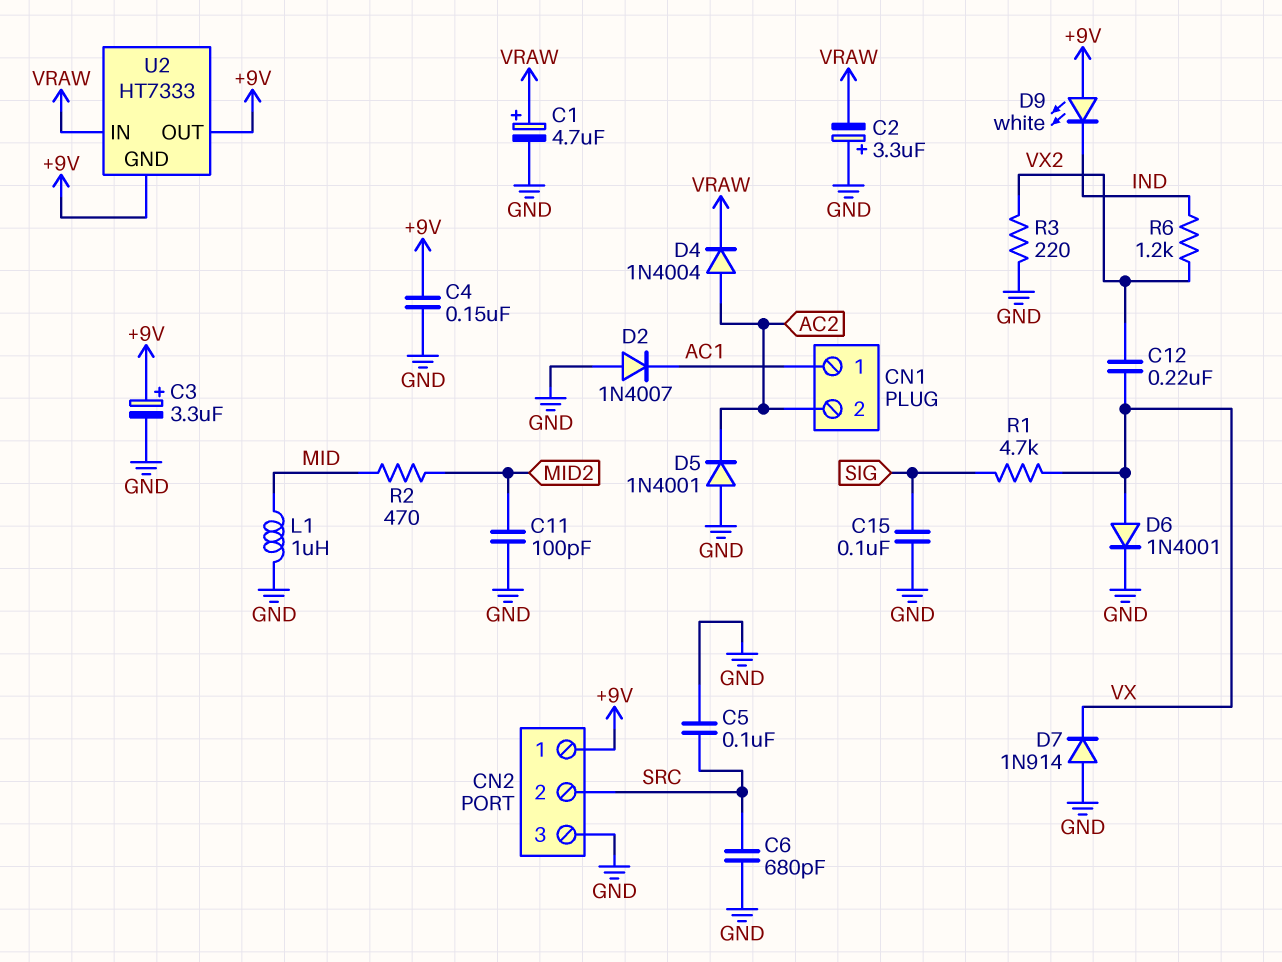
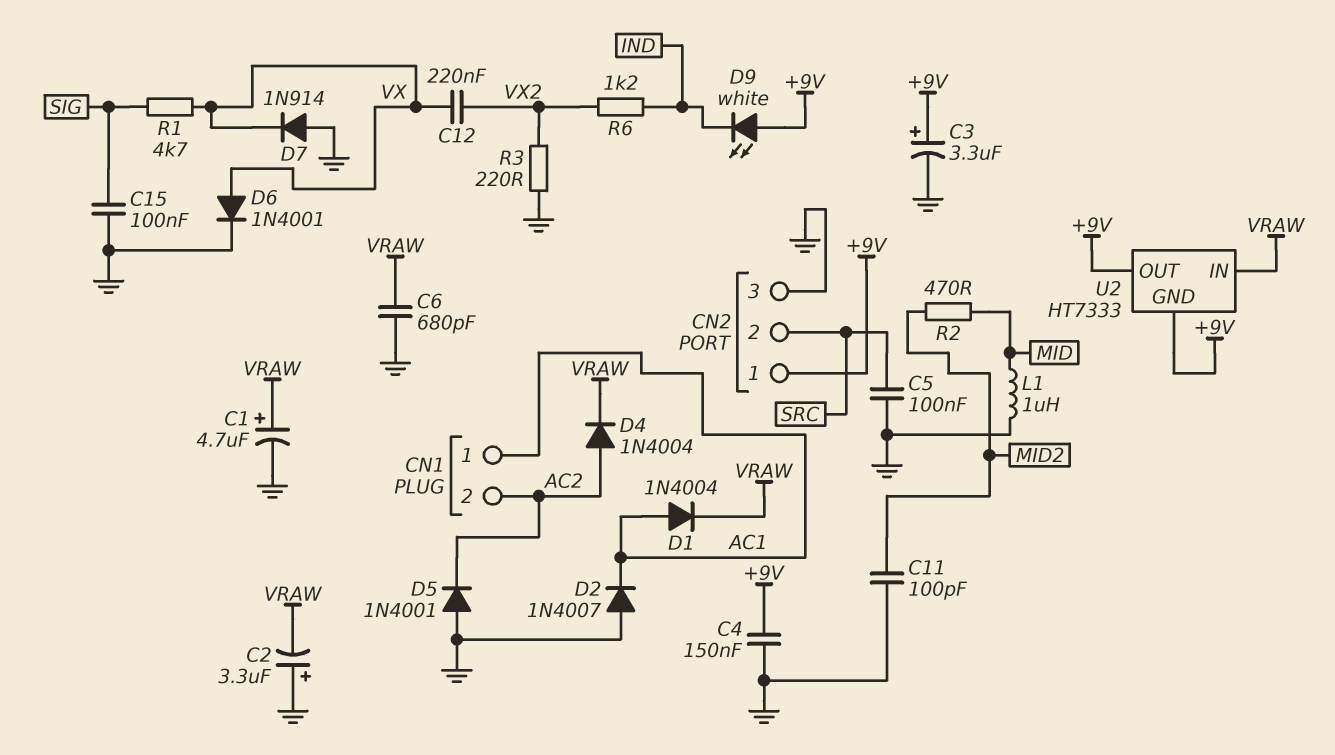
C6: 680pF (GND, SRC) -> 680pF (GND, VRAW)
D1: none -> diode 1N4004 (A AC1, K VRAW)

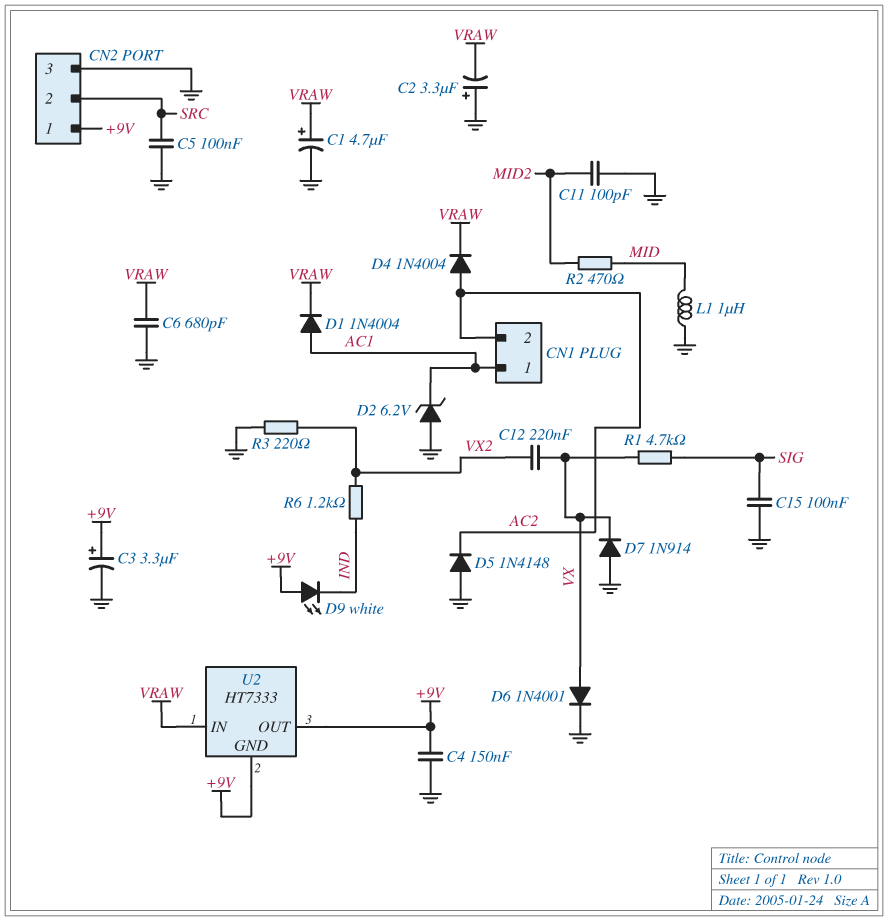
D2: diode 1N4007 (A GND, K AC1) -> zener 6.2V (A GND, K AC1)
D5: diode 1N4001 (A GND, K AC2) -> diode 1N4148 (A GND, K AC2)

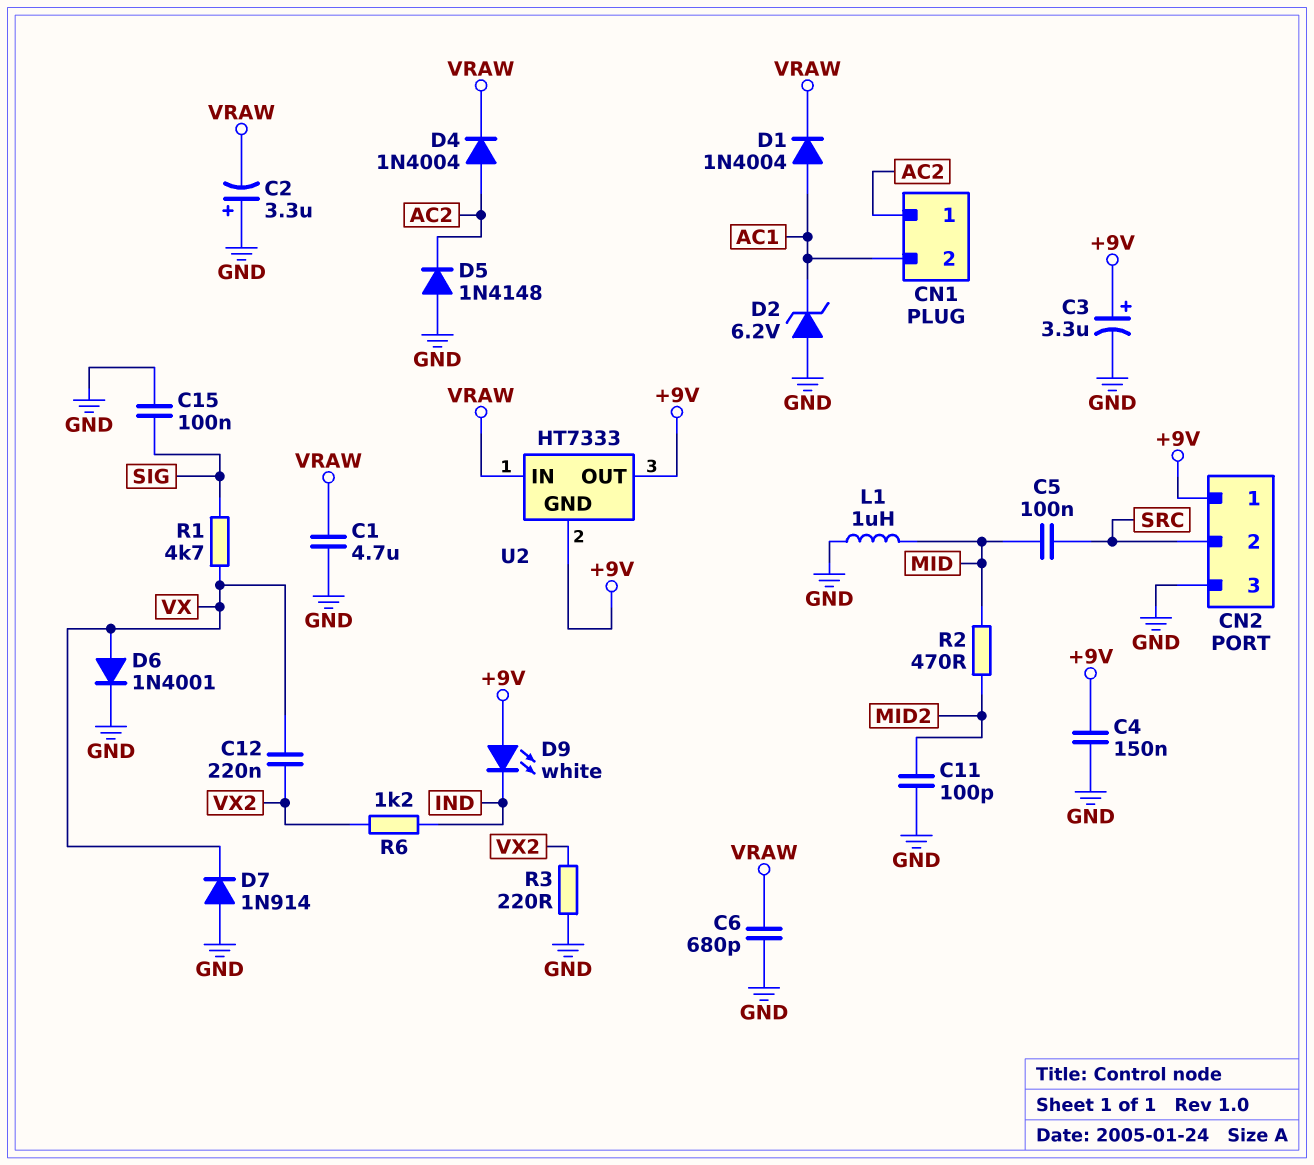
C1: 4.7uF (plus VRAW, minus GND) -> 4.7uF (GND, VRAW)
C5: 100nF (GND, SRC) -> 100nF (MID, SRC)
CN1 pin 1: AC1 -> AC2
CN1 pin 2: AC2 -> AC1

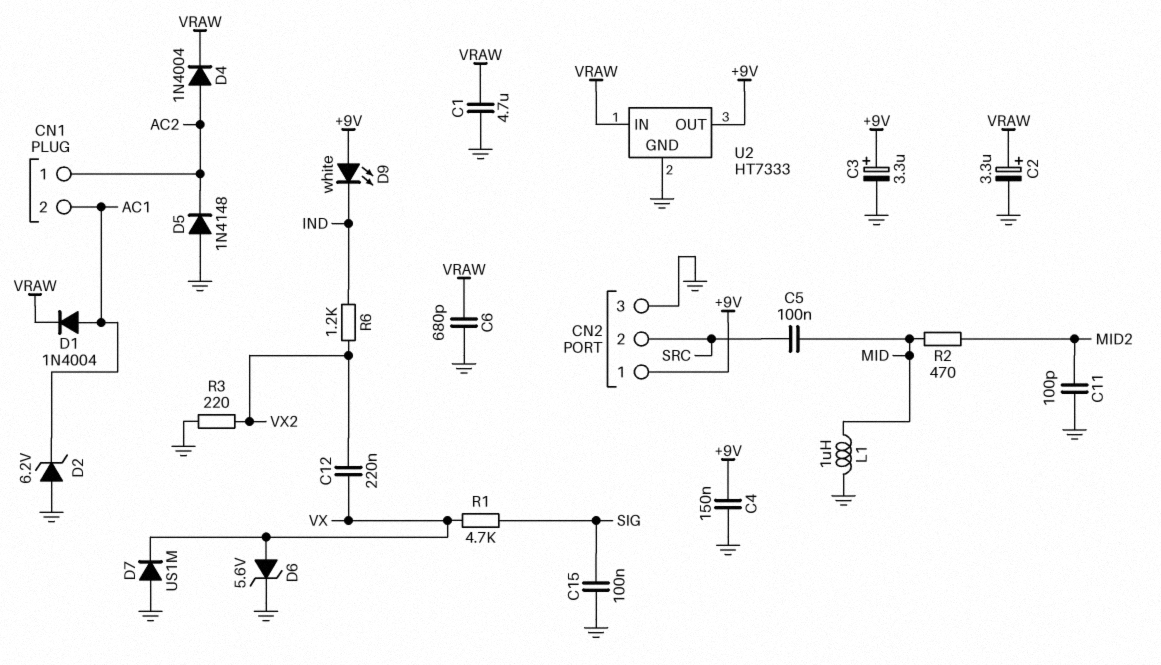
C2: 3.3uF (plus GND, minus VRAW) -> 3.3uF (plus VRAW, minus GND)
D6: diode 1N4001 (A VX, K GND) -> zener 5.6V (A VX, K GND)
D7: diode 1N914 (A GND, K VX) -> diode US1M (A GND, K VX)
U2 pin GND: +9V -> GND

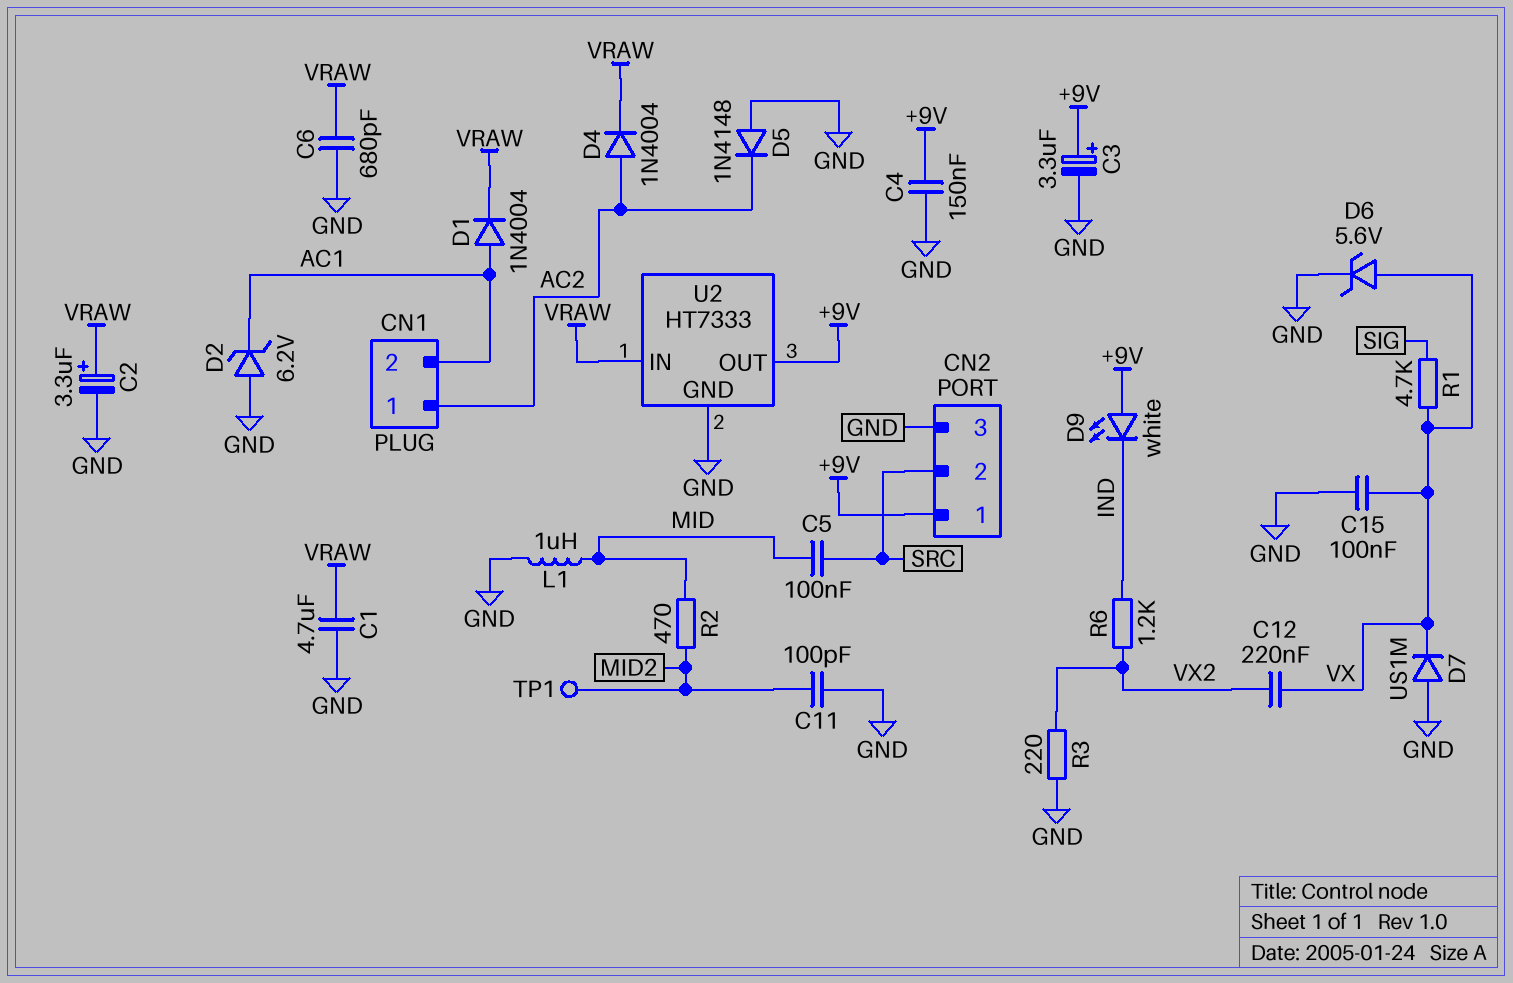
C15: 100nF (GND, SIG) -> 100nF (GND, VX)
TP1: none -> test point (MID2)

